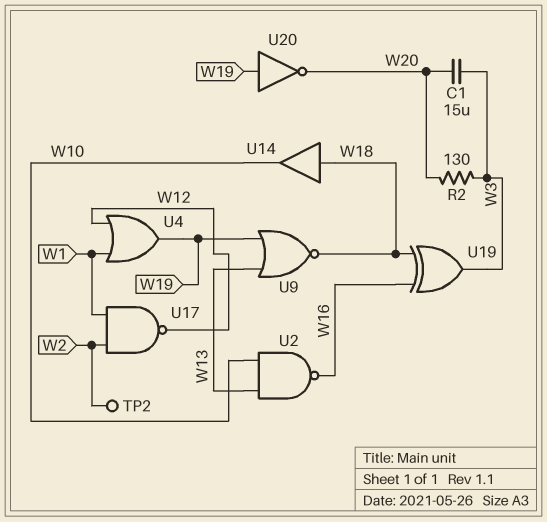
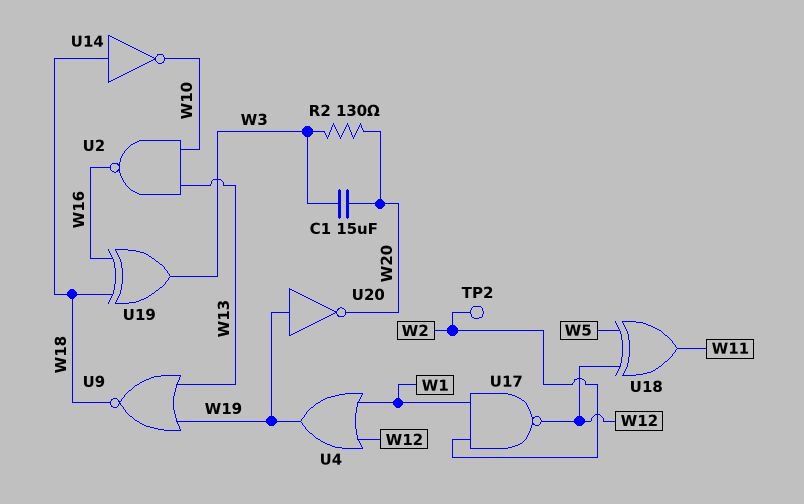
U14: buffer (in W18, out W10) -> NOT (in W18, out W10)
U18: none -> XOR (in W5, in W12, out W11)

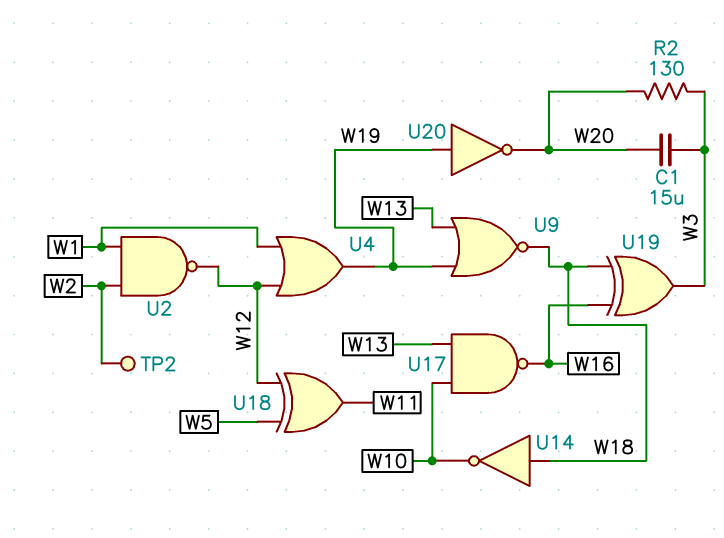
U2: NAND (in W10, in W13, out W16) -> NAND (in W1, in W2, out W12)
U17: NAND (in W1, in W2, out W12) -> NAND (in W10, in W13, out W16)

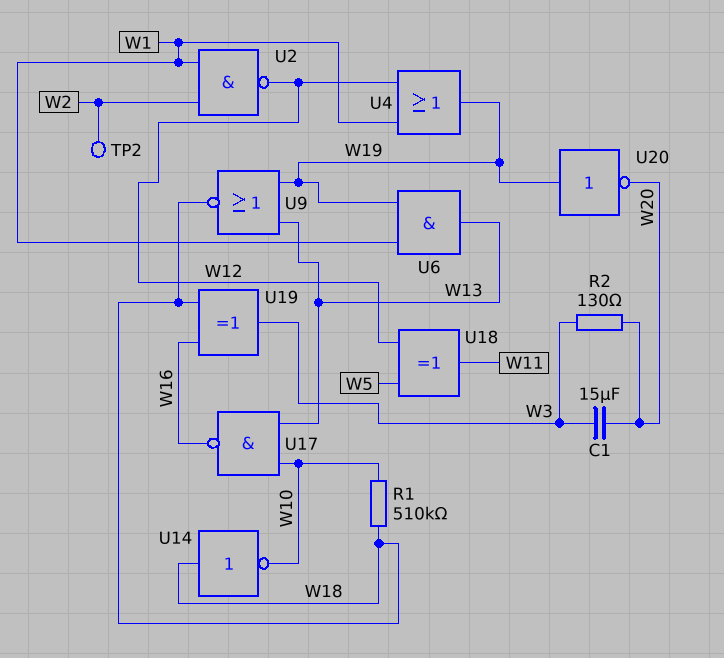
R1: none -> 510k (W10, W18)
U6: none -> AND (in W1, in W19, out W13)

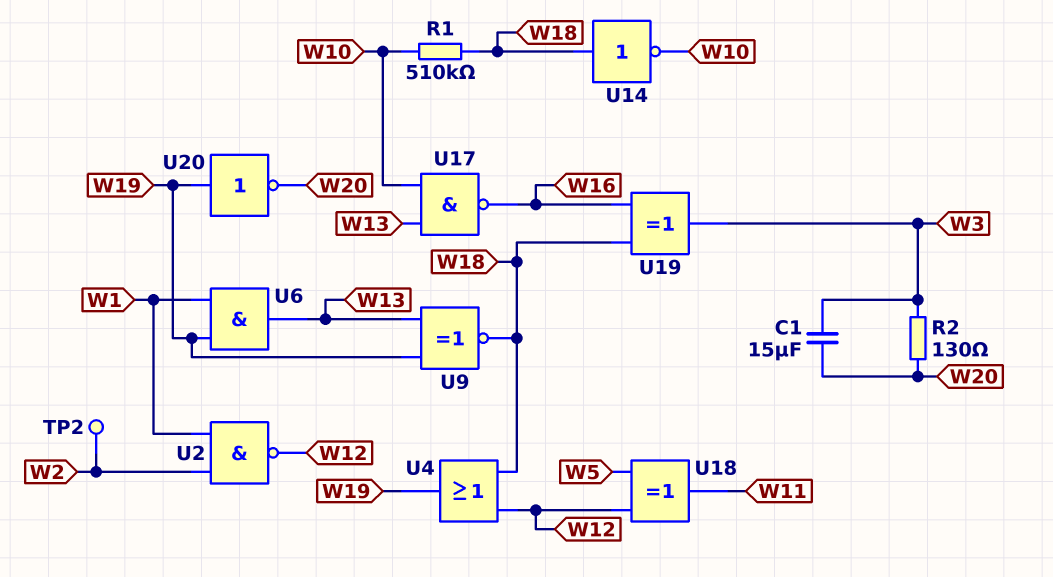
U4: OR (in W1, in W12, out W19) -> OR (in W12, in W18, out W19)
U9: NOR (in W13, in W19, out W18) -> XNOR (in W13, in W19, out W18)

